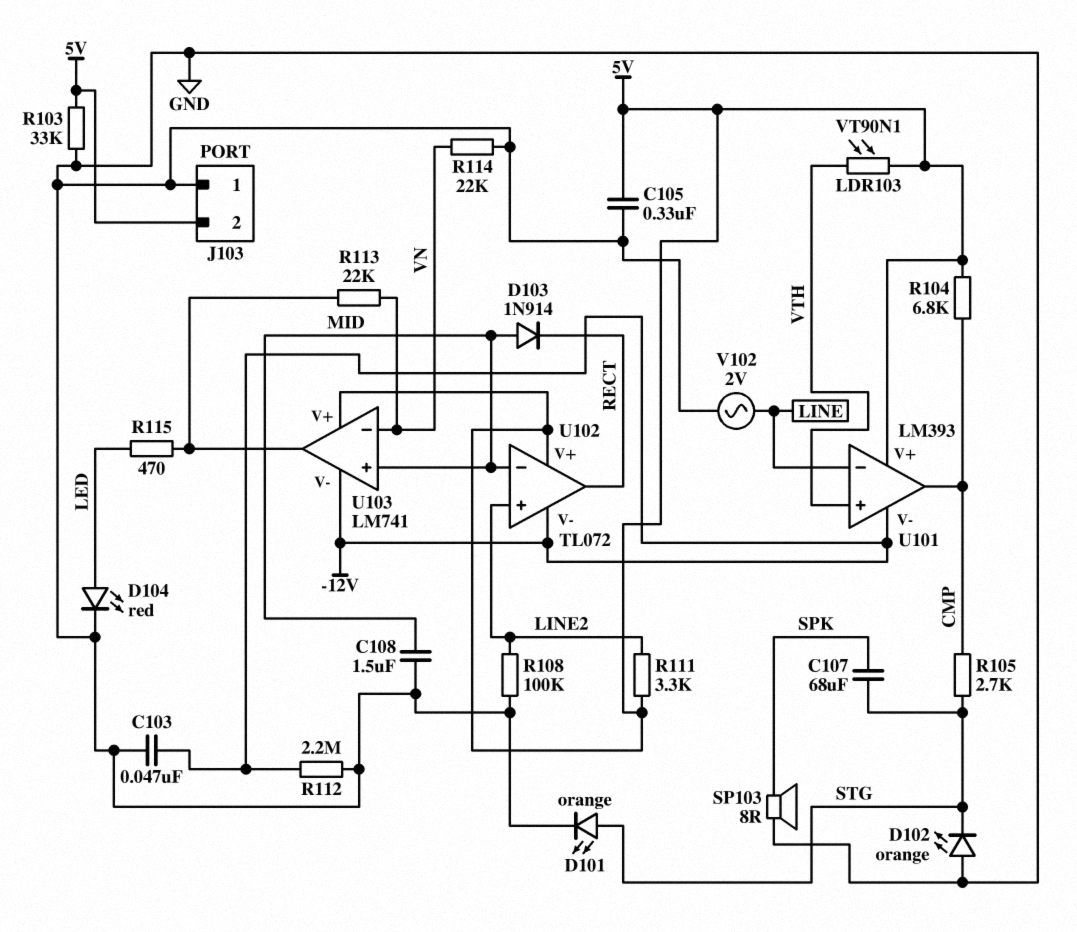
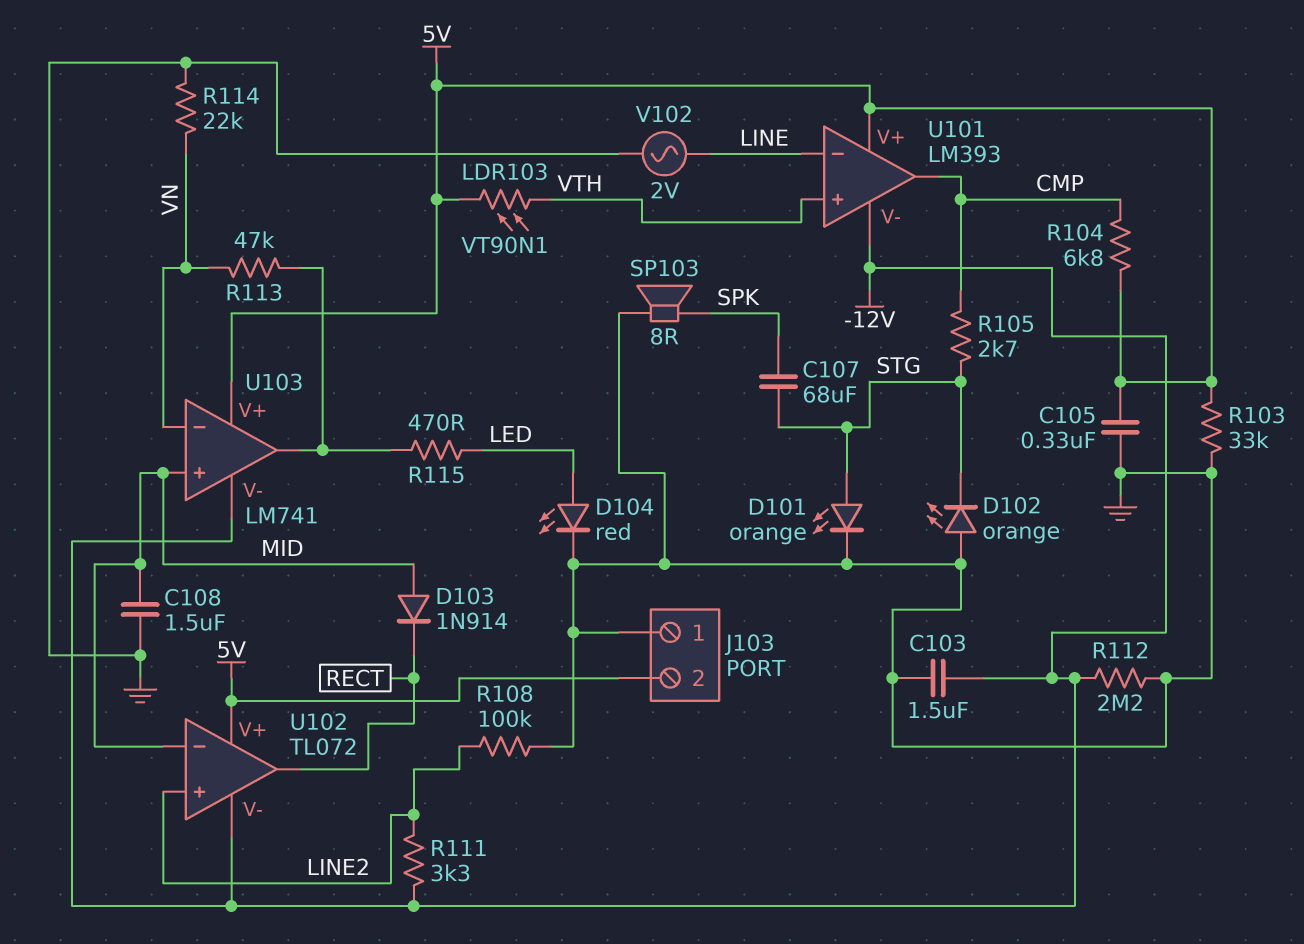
C103: 47nF (-12V, GND) -> 1.5uF (-12V, GND)
R111: 3.3k (5V, LINE2) -> 3.3k (-12V, LINE2)
R113: 22k (U103/out, VN) -> 47k (U103/out, VN)

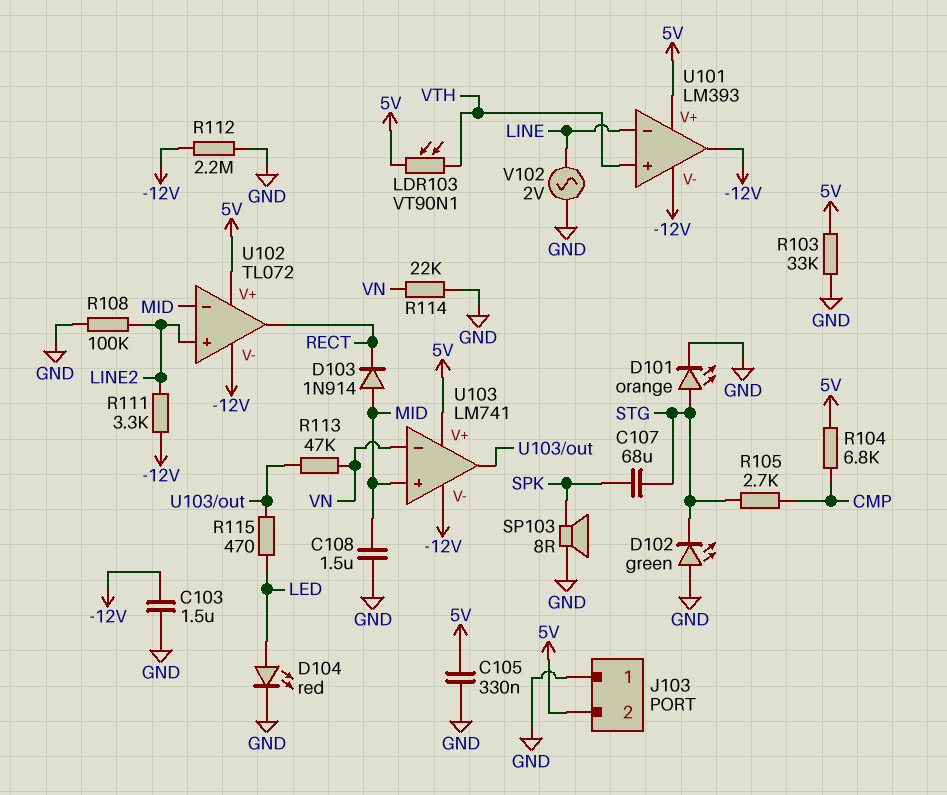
D102: LED orange (A GND, K STG) -> LED green (A GND, K STG)
U101 pin out: CMP -> -12V

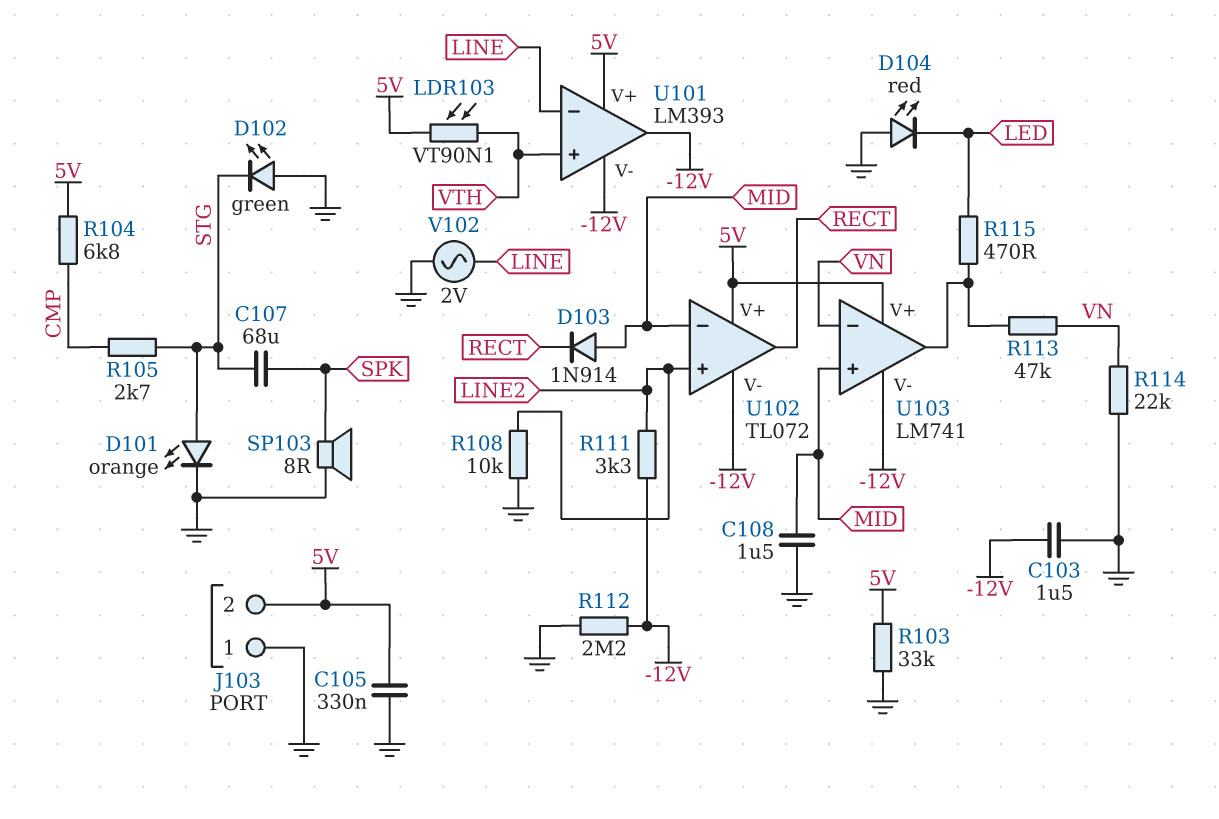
D104: LED red (A LED, K GND) -> LED red (A GND, K LED)
R108: 100k (GND, LINE2) -> 10k (GND, LINE2)

